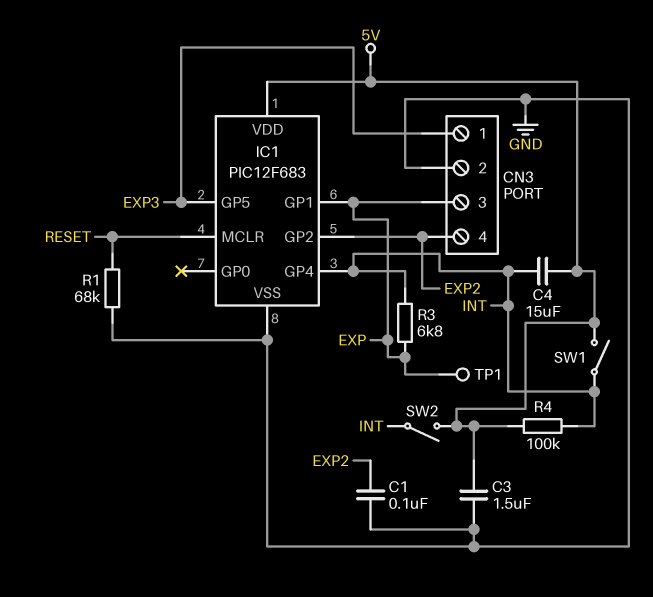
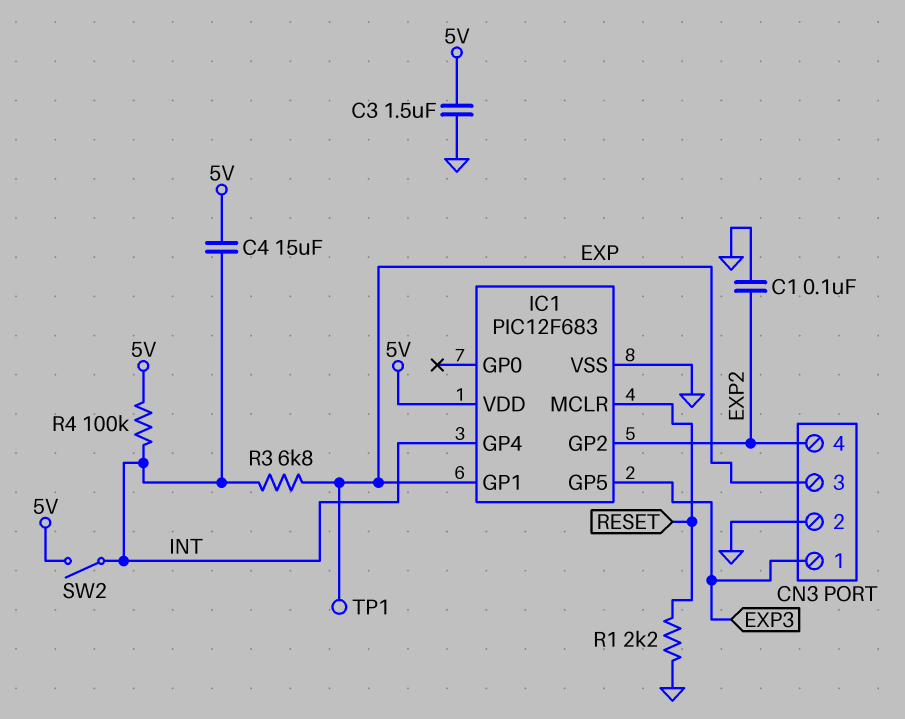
R1: 68k (GND, RESET) -> 2.2k (GND, RESET)
SW1: switch (5V, INT) -> none

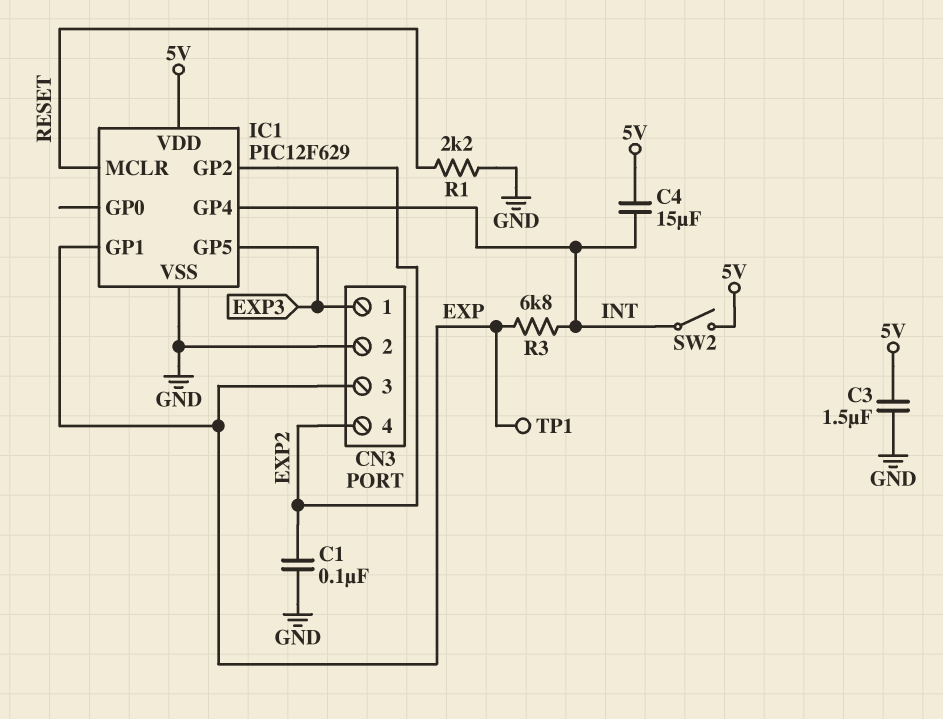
IC1: PIC12F683 -> PIC12F629
R4: 100k (5V, INT) -> none

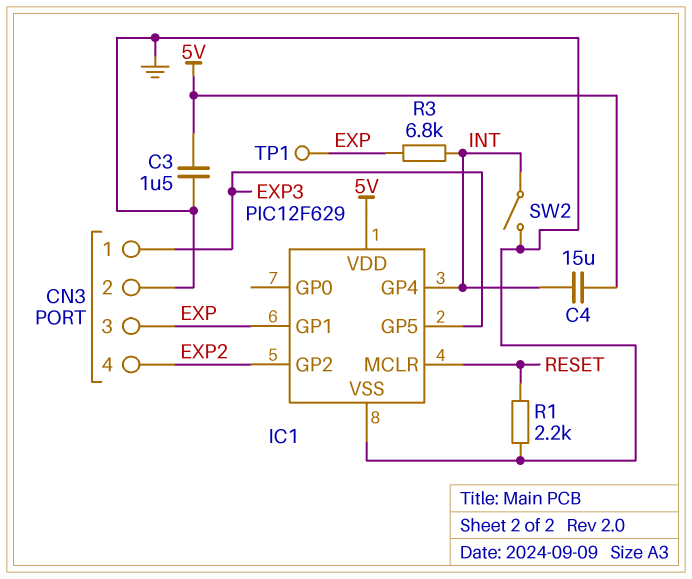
C1: 100nF (EXP2, GND) -> none
SW2: switch (5V, INT) -> switch (GND, INT)

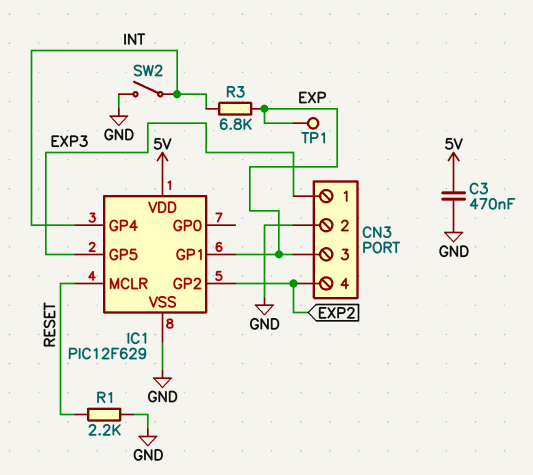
C3: 1.5uF (5V, GND) -> 470nF (5V, GND)
C4: 15uF (5V, INT) -> none

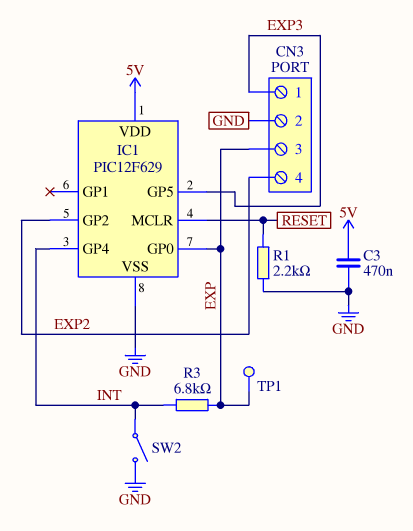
IC1 pin GP0: none -> EXP
IC1 pin GP1: EXP -> none

